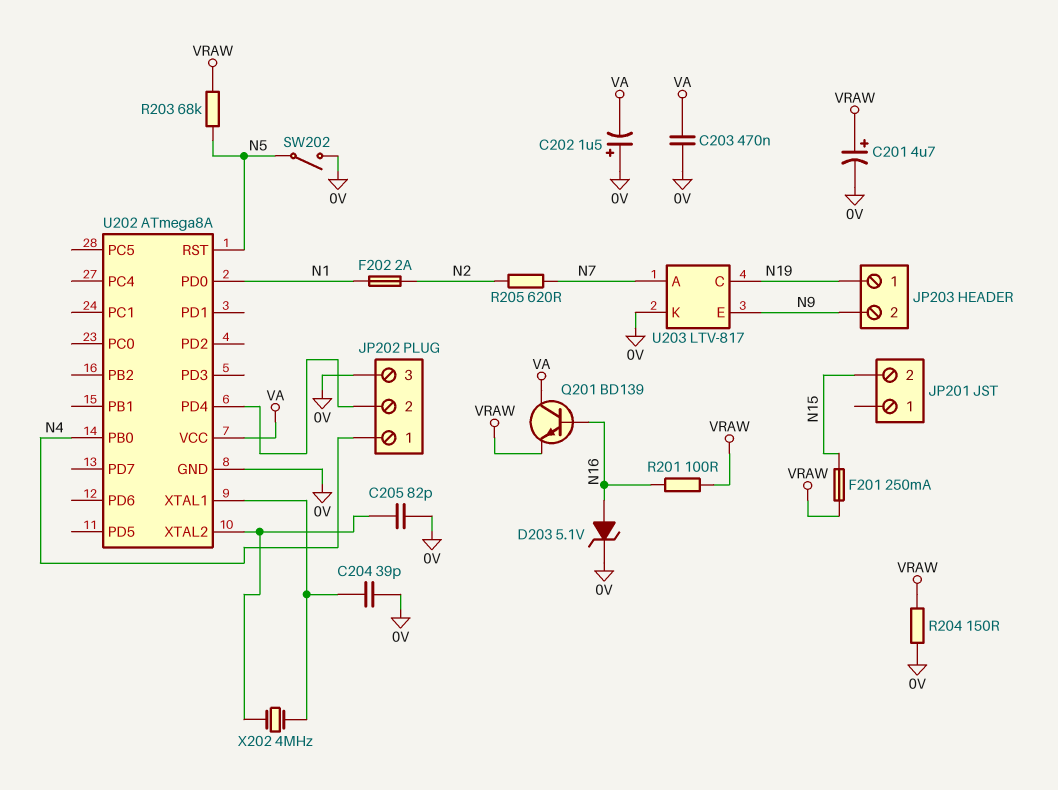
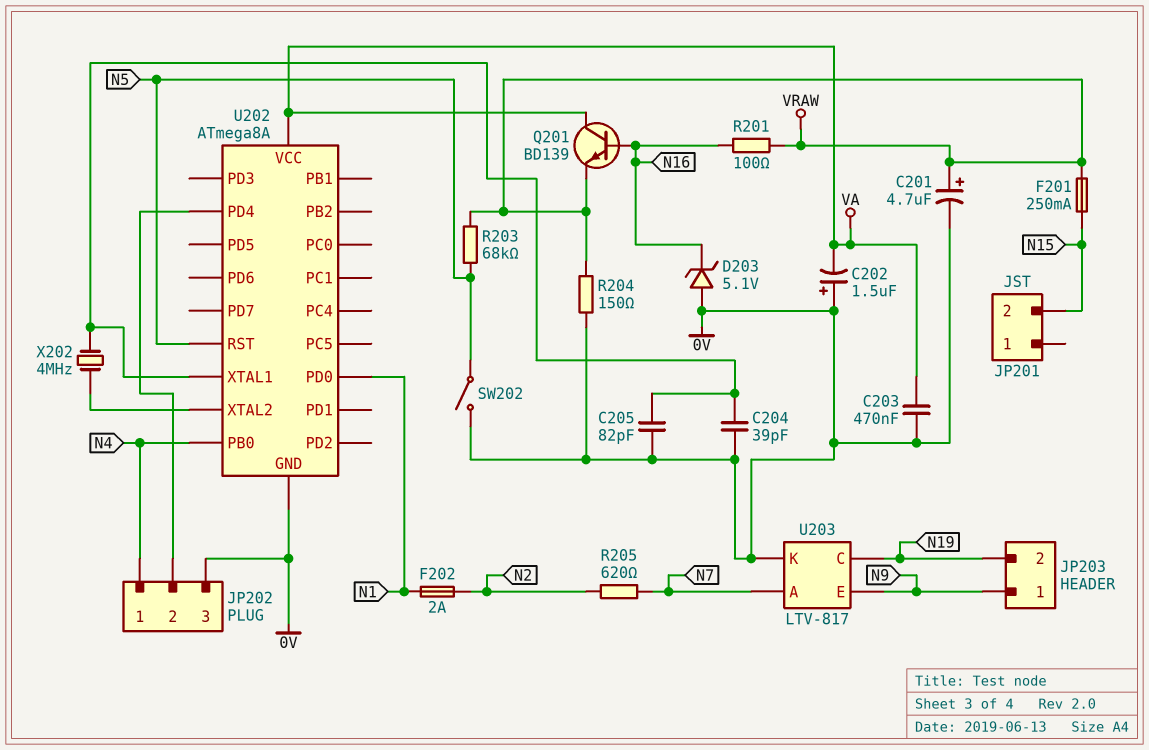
C205: 82pF (0V, U202/XTAL2) -> 82pF (0V, U202/XTAL1)
D203: zener 5.1V (A N16, K 0V) -> zener 5.1V (A 0V, K N16)
JP203 pin 1: N19 -> N9
JP203 pin 2: N9 -> N19

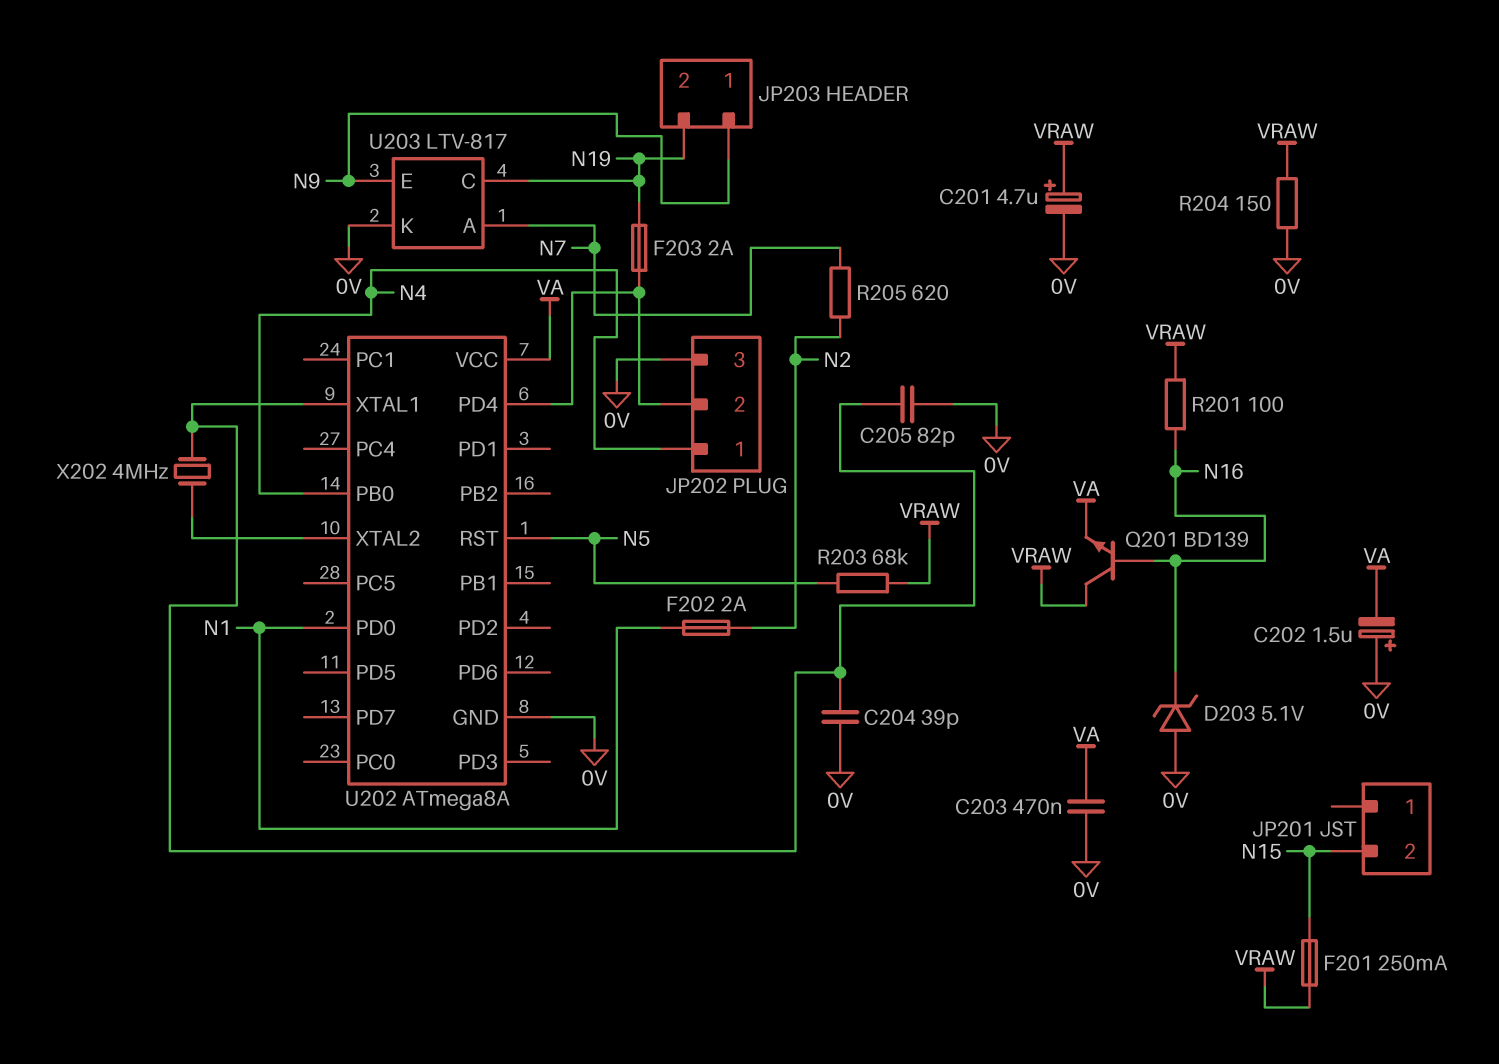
F203: none -> 2A (JP202/2, N19)
Q201: NPN BD139 (B N16, C VA, E VRAW) -> NPN BD139 (B N16, C VRAW, E VA)
SW202: switch (0V, N5) -> none

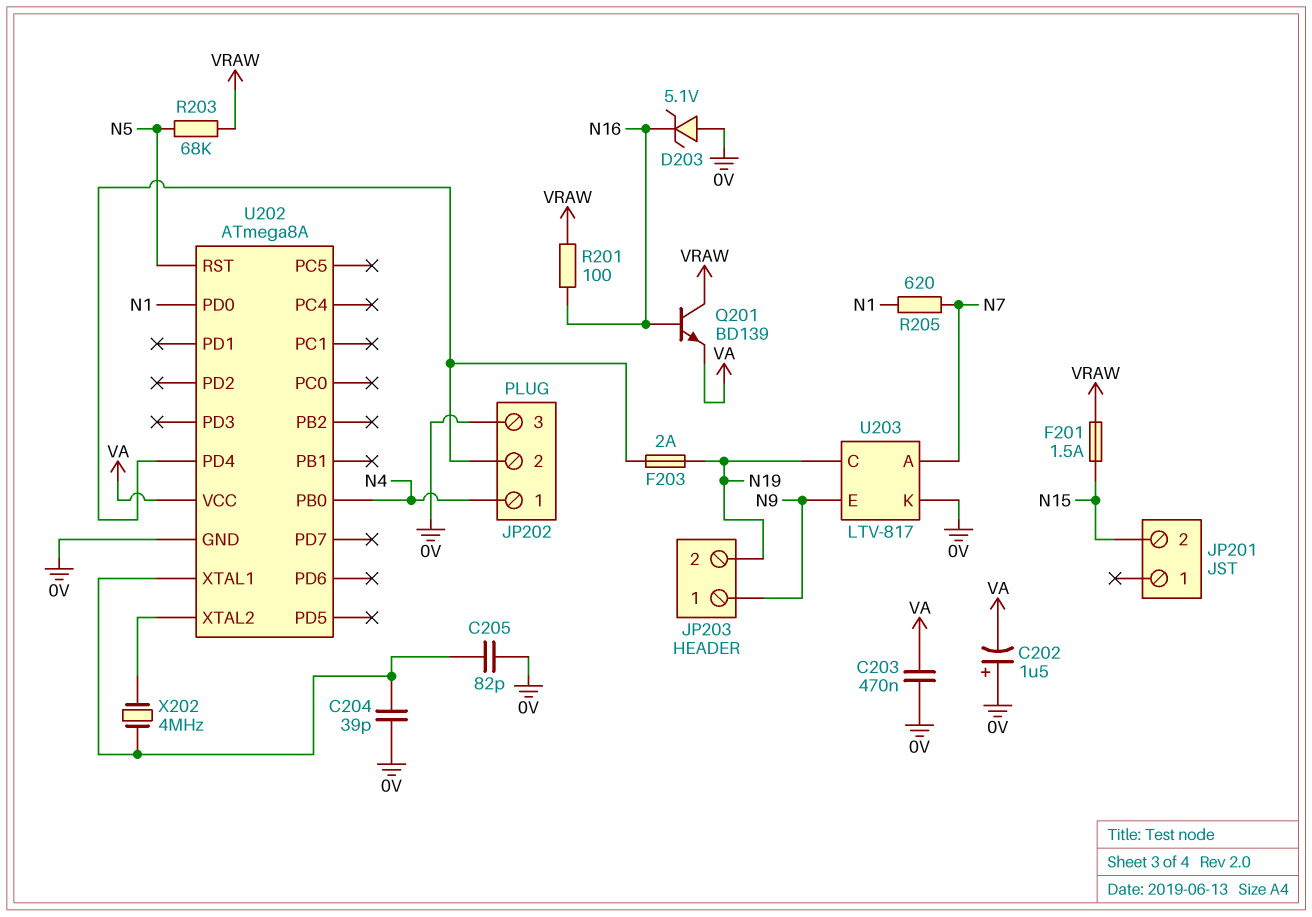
C201: 4.7uF (plus VRAW, minus 0V) -> none
F201: 250mA (N15, VRAW) -> 1.5A (N15, VRAW)
F202: 2A (N1, N2) -> none
R204: 150 (0V, VRAW) -> none
R205: 620 (N2, N7) -> 620 (N1, N7)

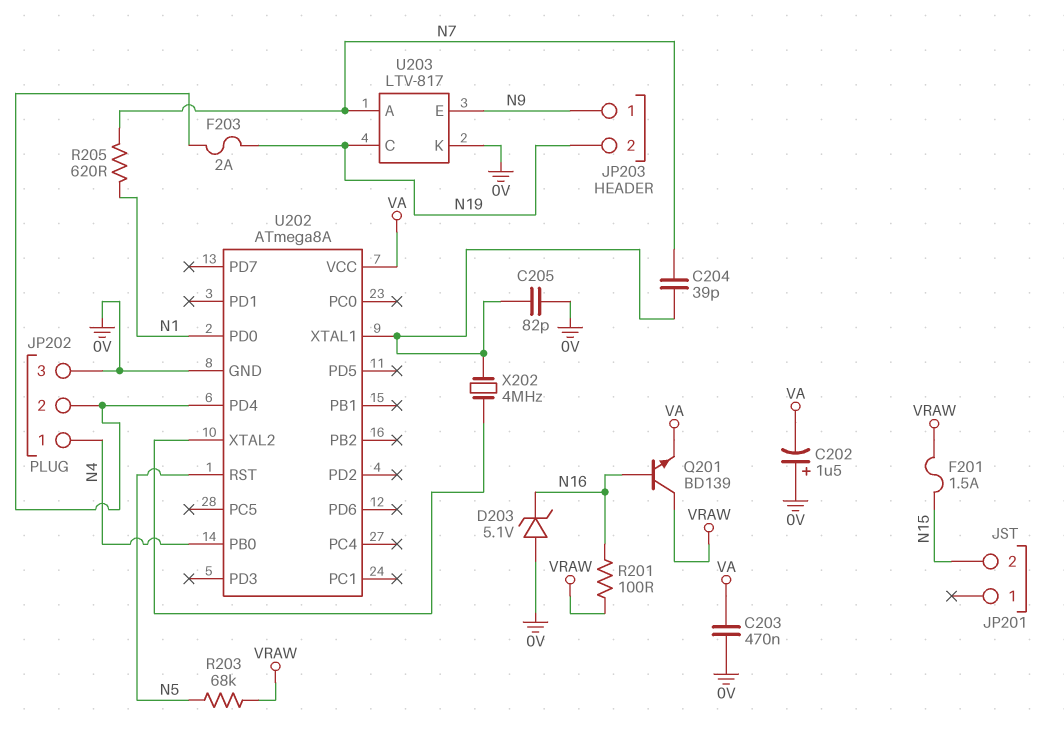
C204: 39pF (0V, U202/XTAL1) -> 39pF (N7, U202/XTAL1)

